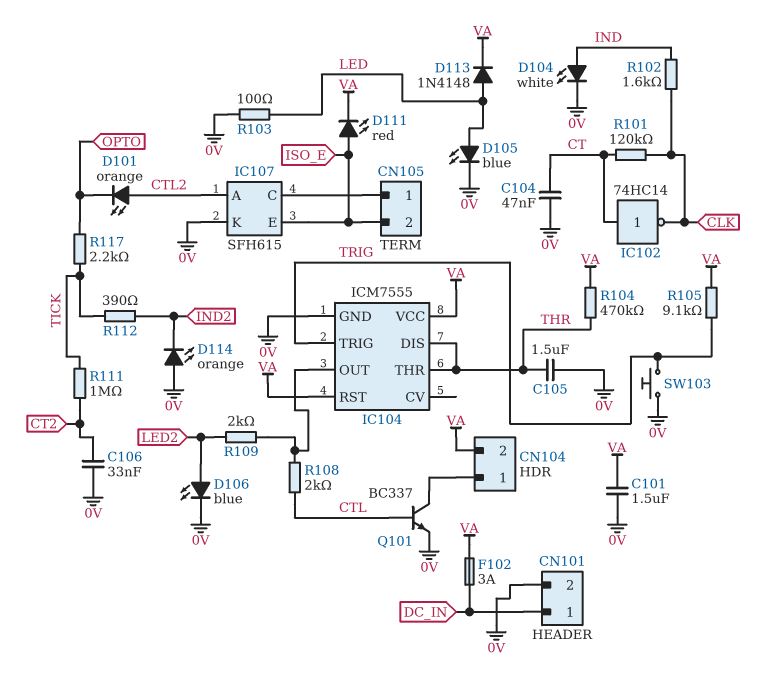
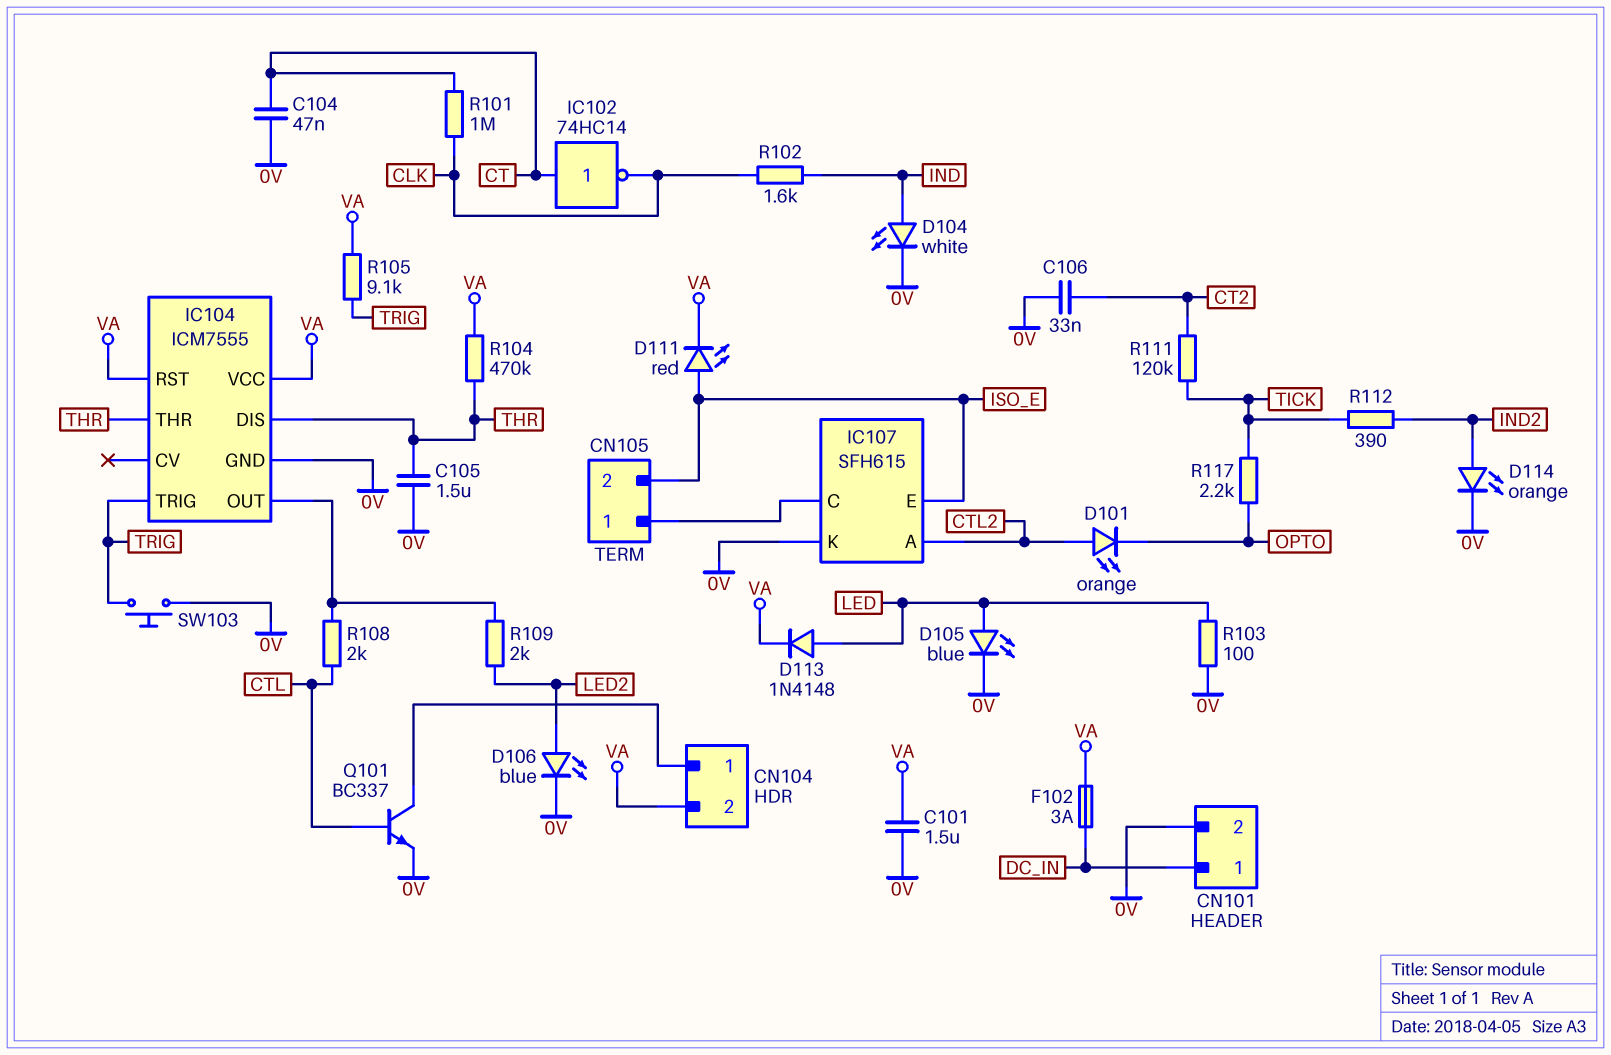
D114: LED orange (A 0V, K IND2) -> LED orange (A IND2, K 0V)
R101: 120k (CLK, CT) -> 1M (CLK, CT)
R111: 1M (CT2, TICK) -> 120k (CT2, TICK)

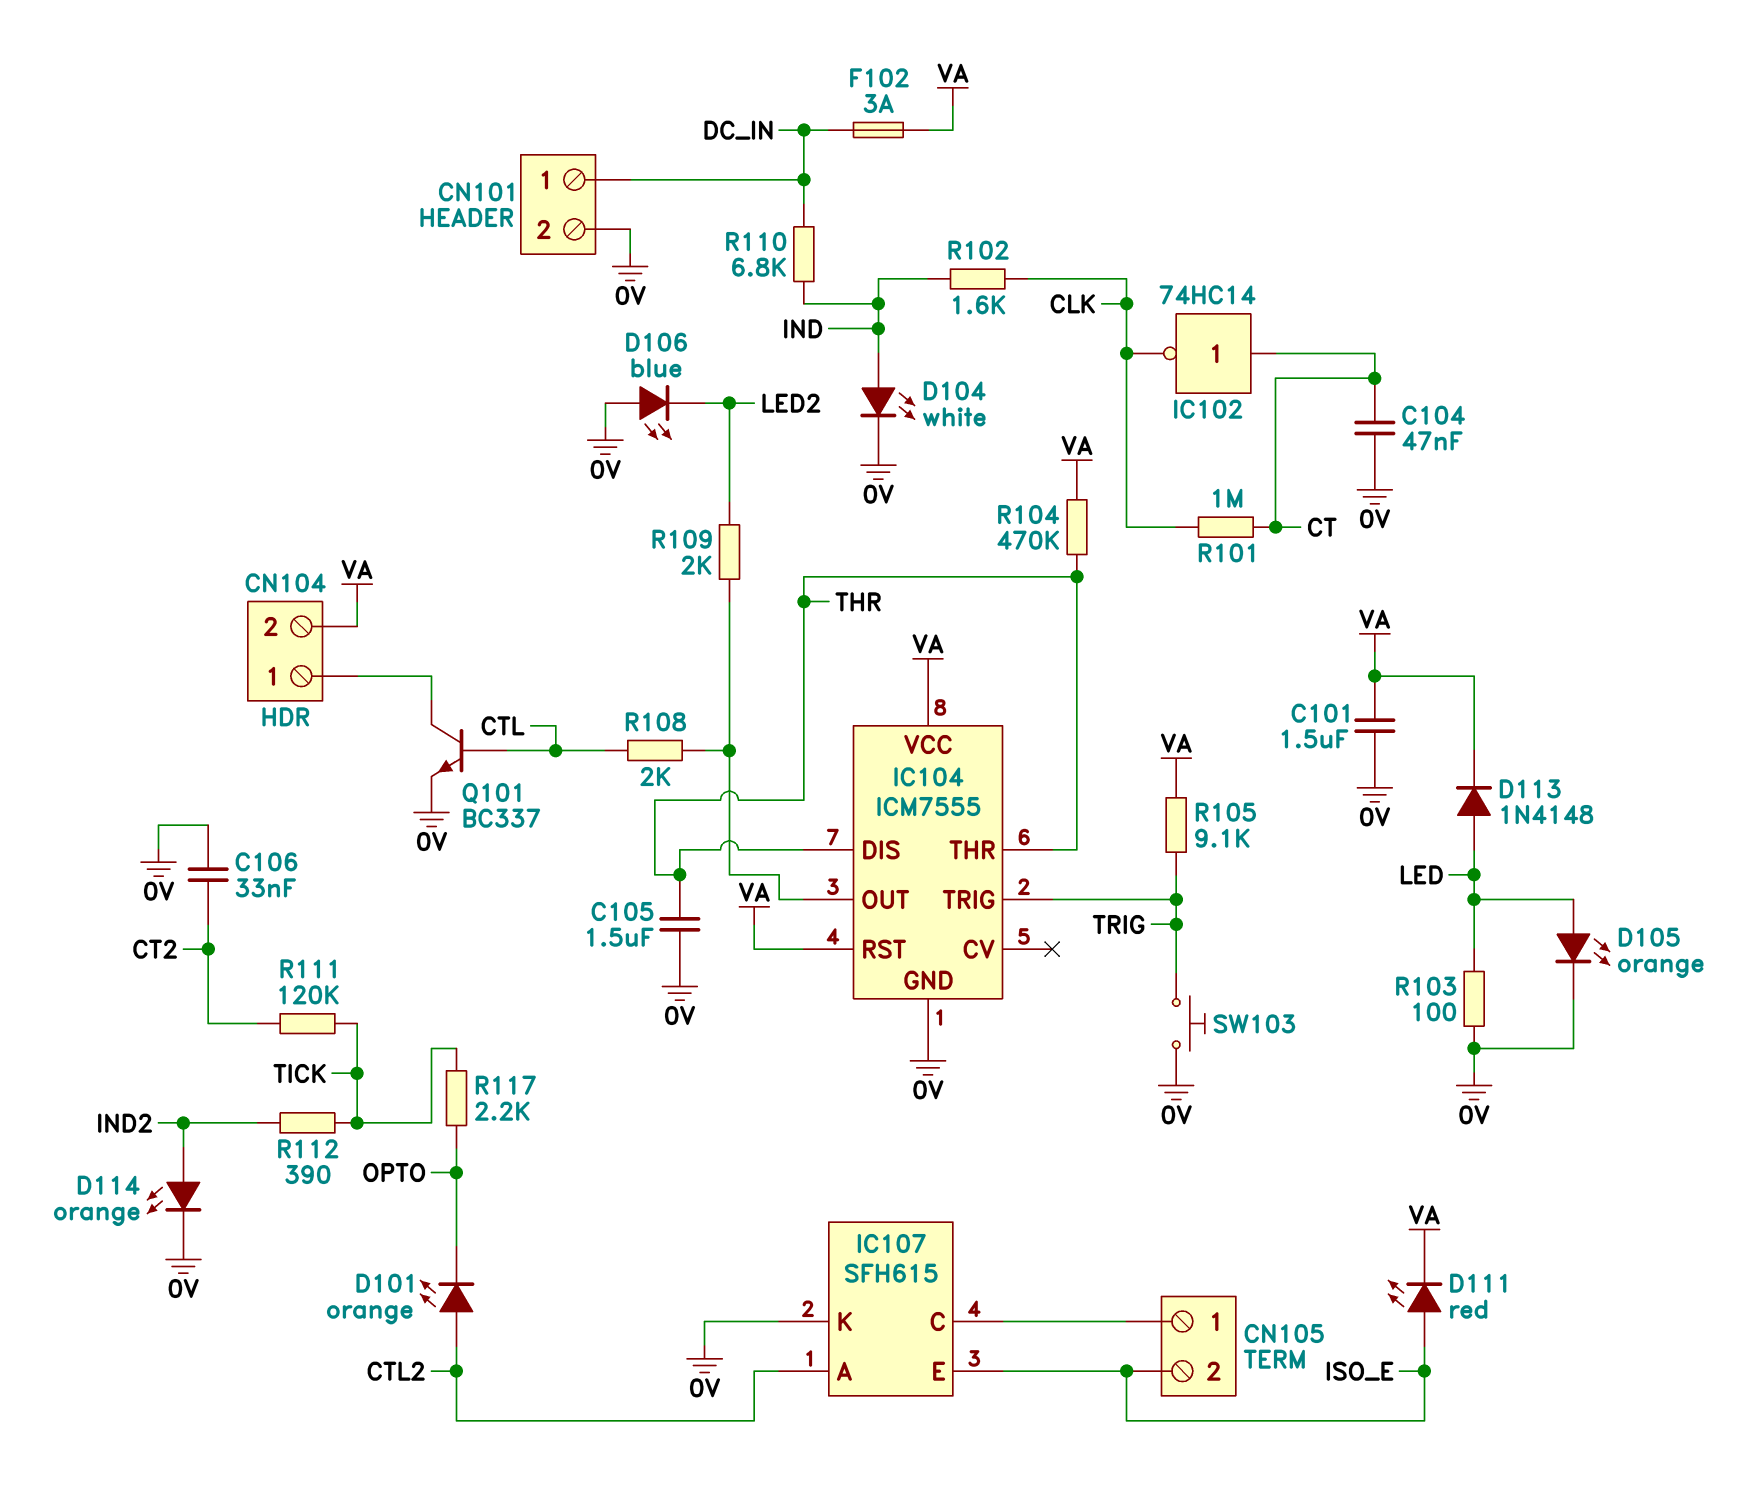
D105: LED blue (A LED, K 0V) -> LED orange (A LED, K 0V)
D106: LED blue (A LED2, K 0V) -> LED blue (A 0V, K LED2)
R110: none -> 6.8k (DC_IN, IND)

